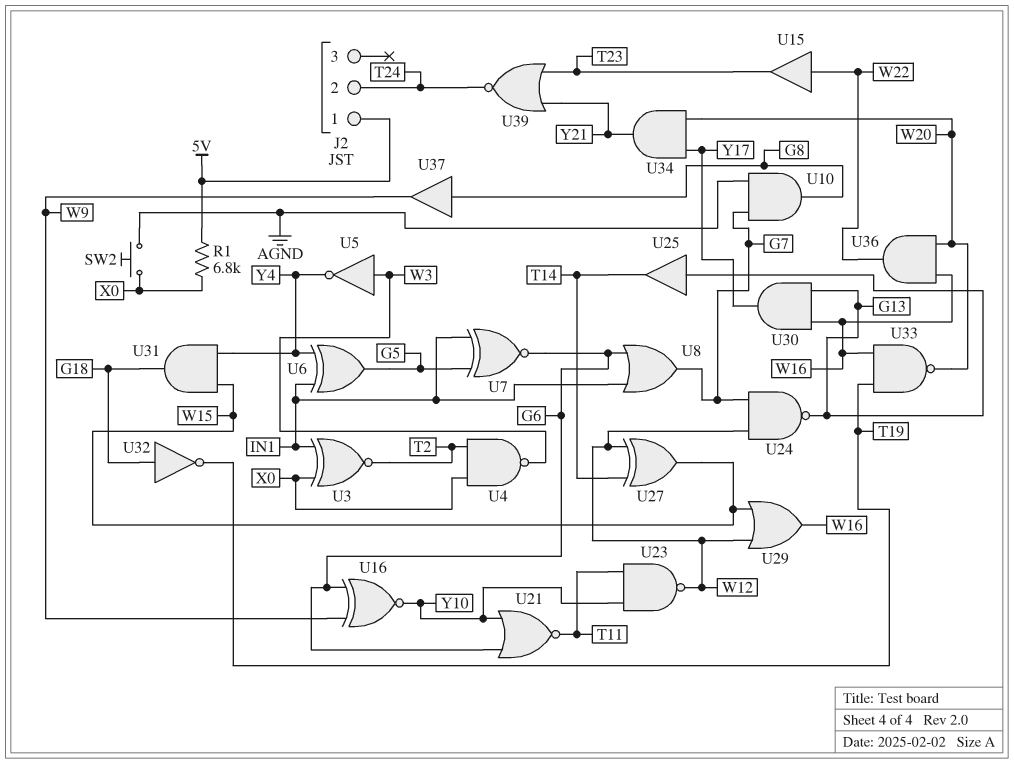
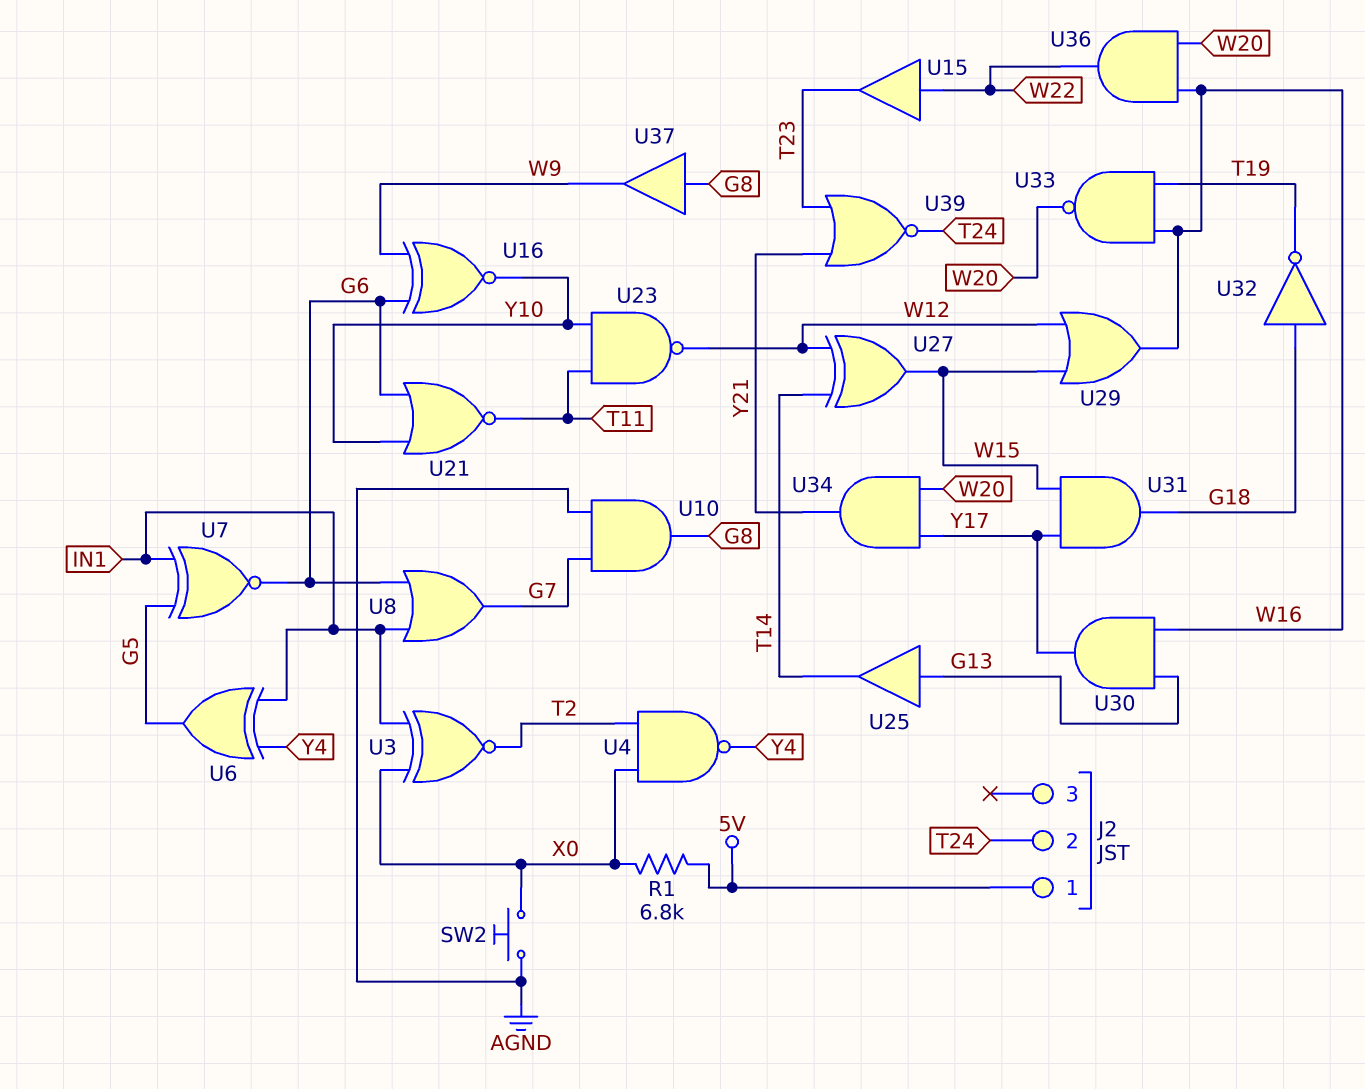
U4: NAND (in T2, in X0, out W3) -> NAND (in T2, in X0, out Y4)
U5: NOT (in W3, out Y4) -> none
U24: NAND (in G7, in W12, out G13) -> none
U31: AND (in W15, in Y4, out G18) -> AND (in W15, in Y17, out G18)

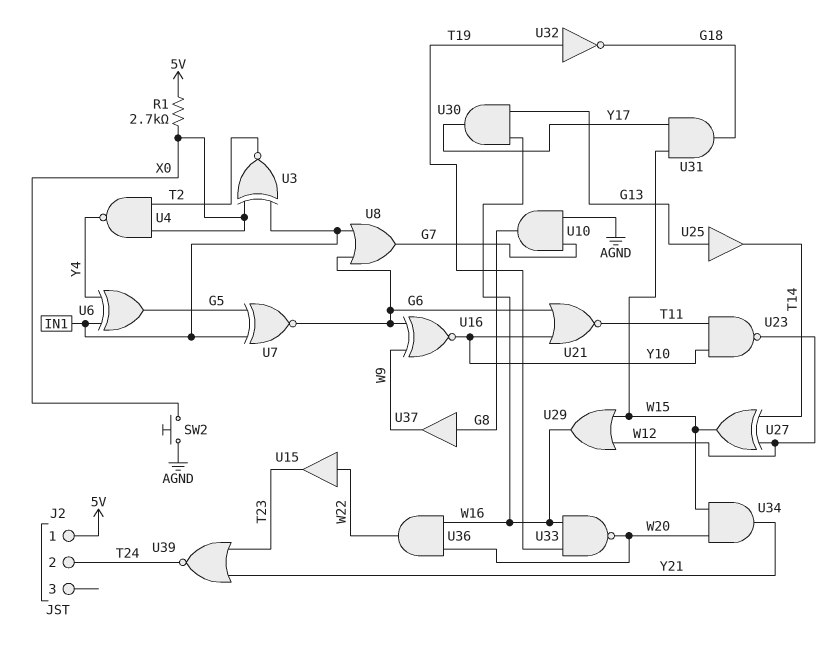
R1: 6.8k (5V, X0) -> 2.7k (5V, X0)
U32: NOT (in G18, out T19) -> NOT (in T19, out G18)
U34: AND (in W20, in Y17, out Y21) -> AND (in W15, in W20, out Y21)

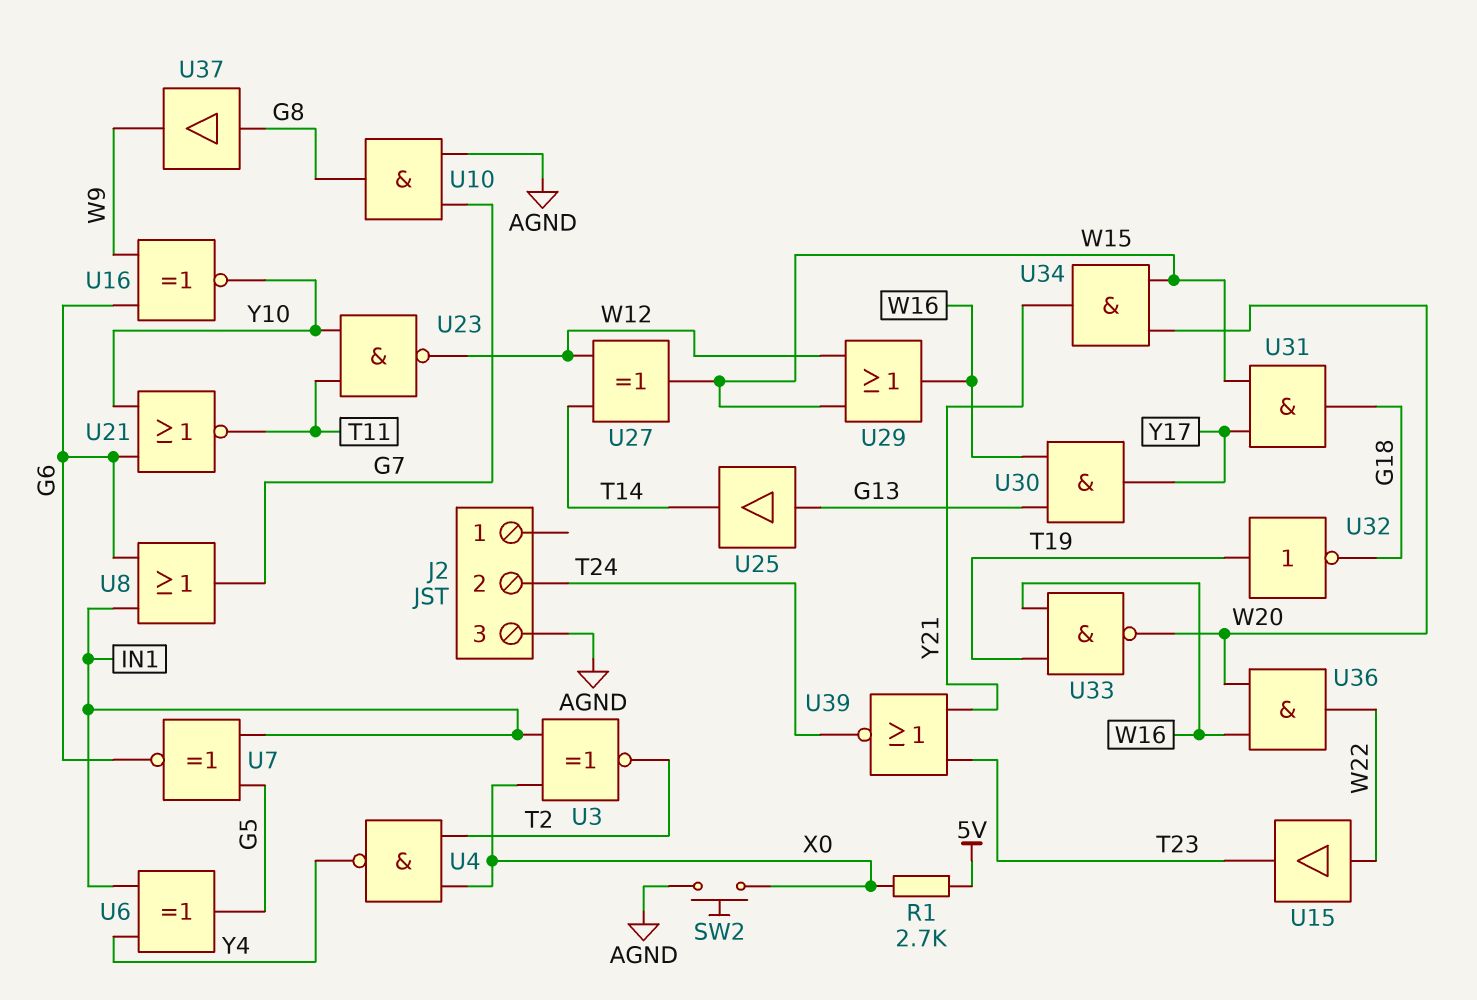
J2 pin 1: 5V -> none
J2 pin 3: none -> AGND

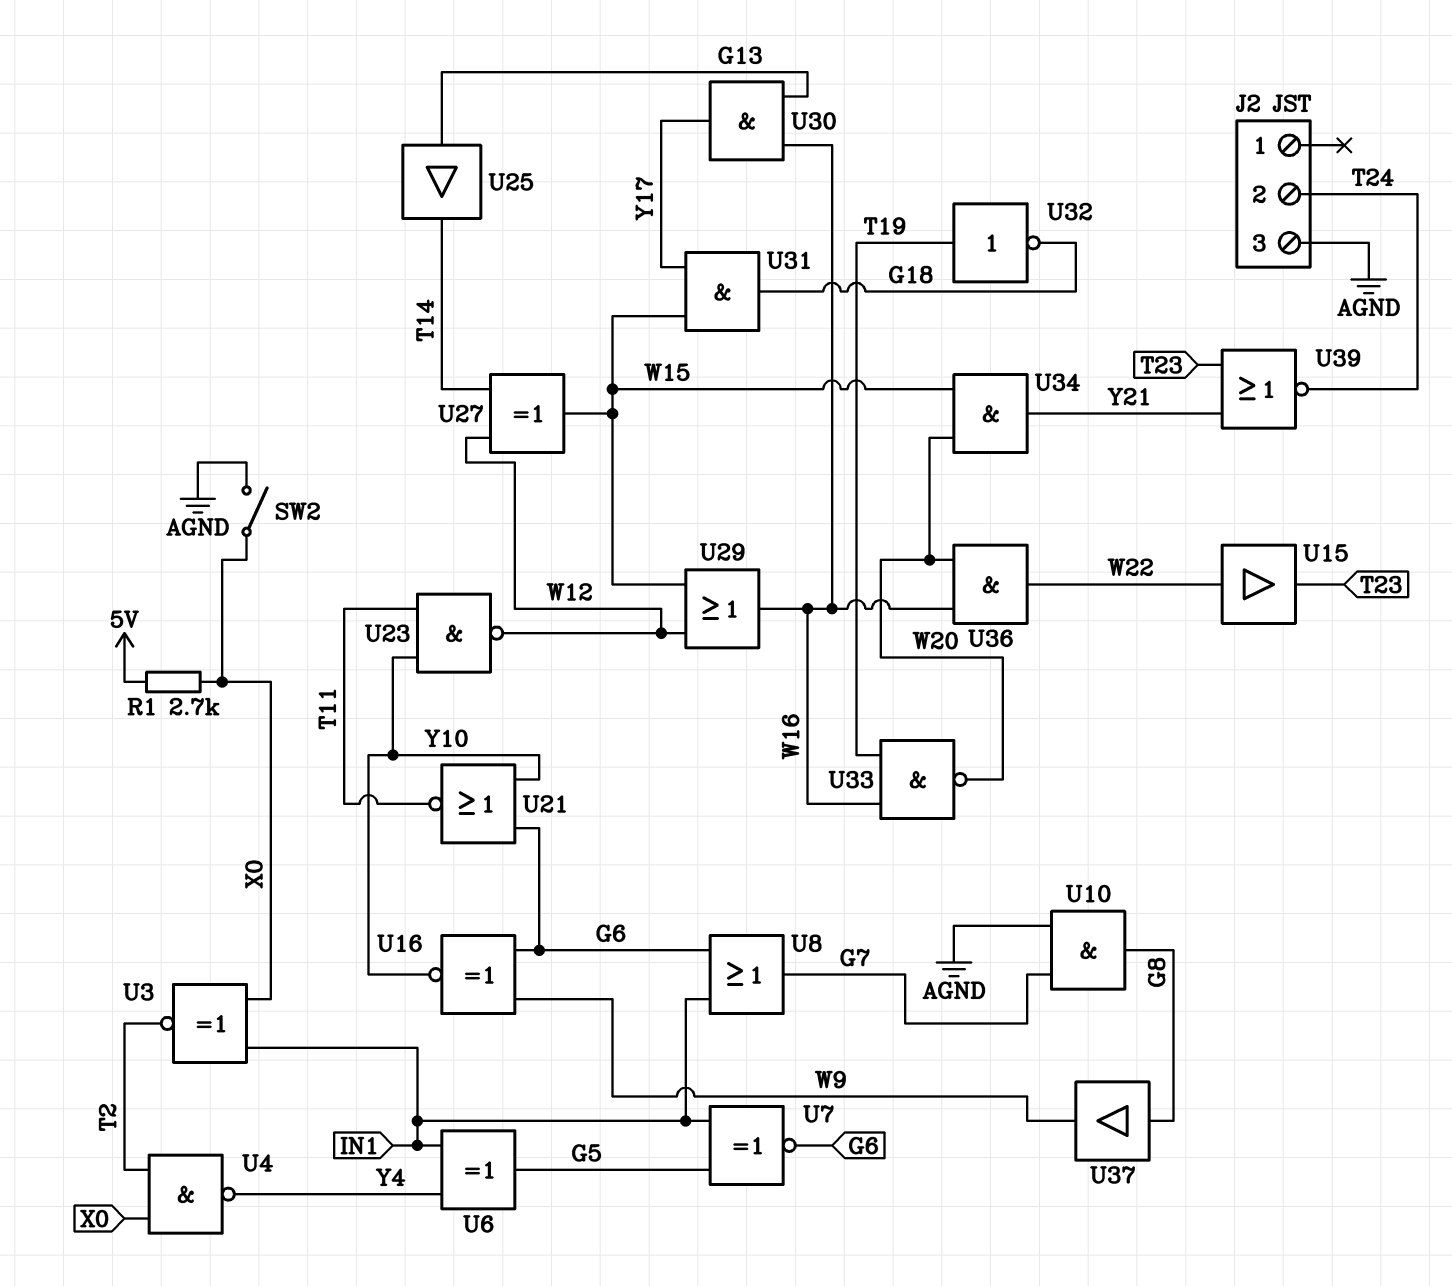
SW2: button (AGND, X0) -> switch (AGND, X0)

